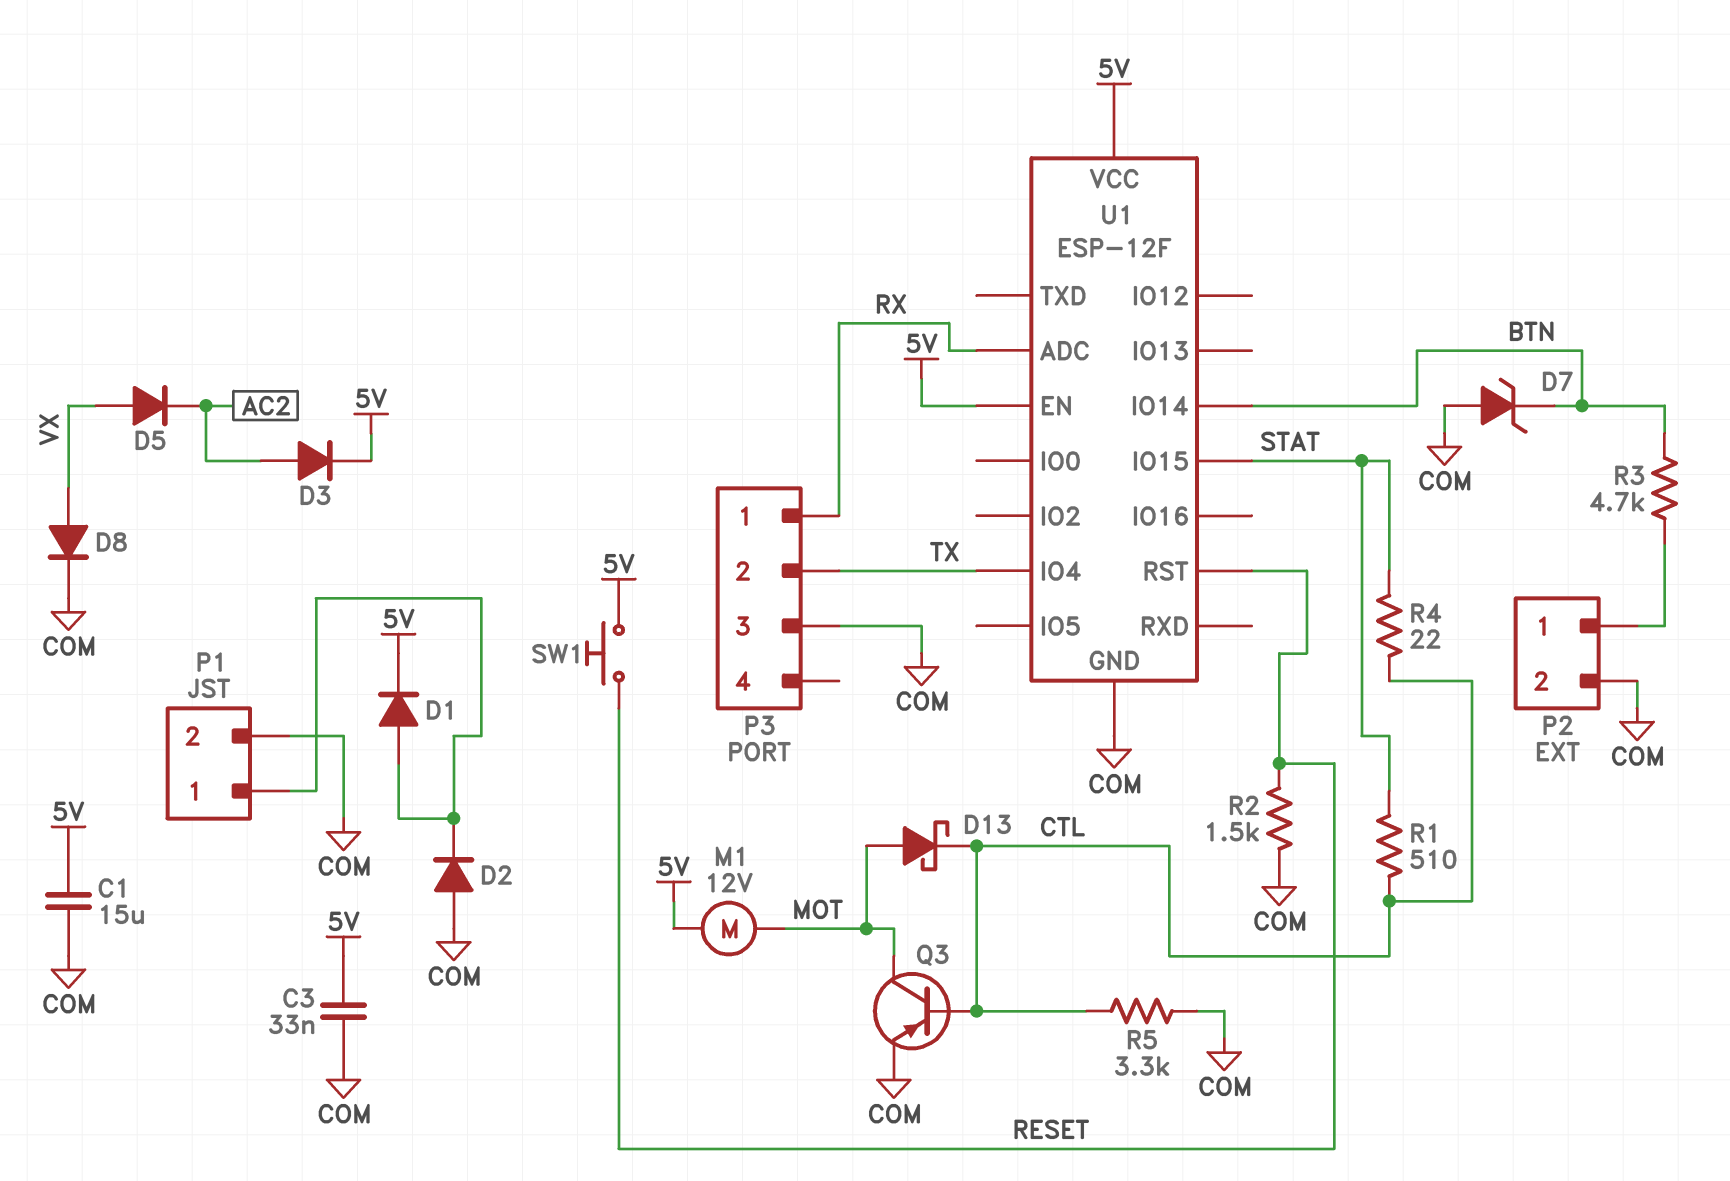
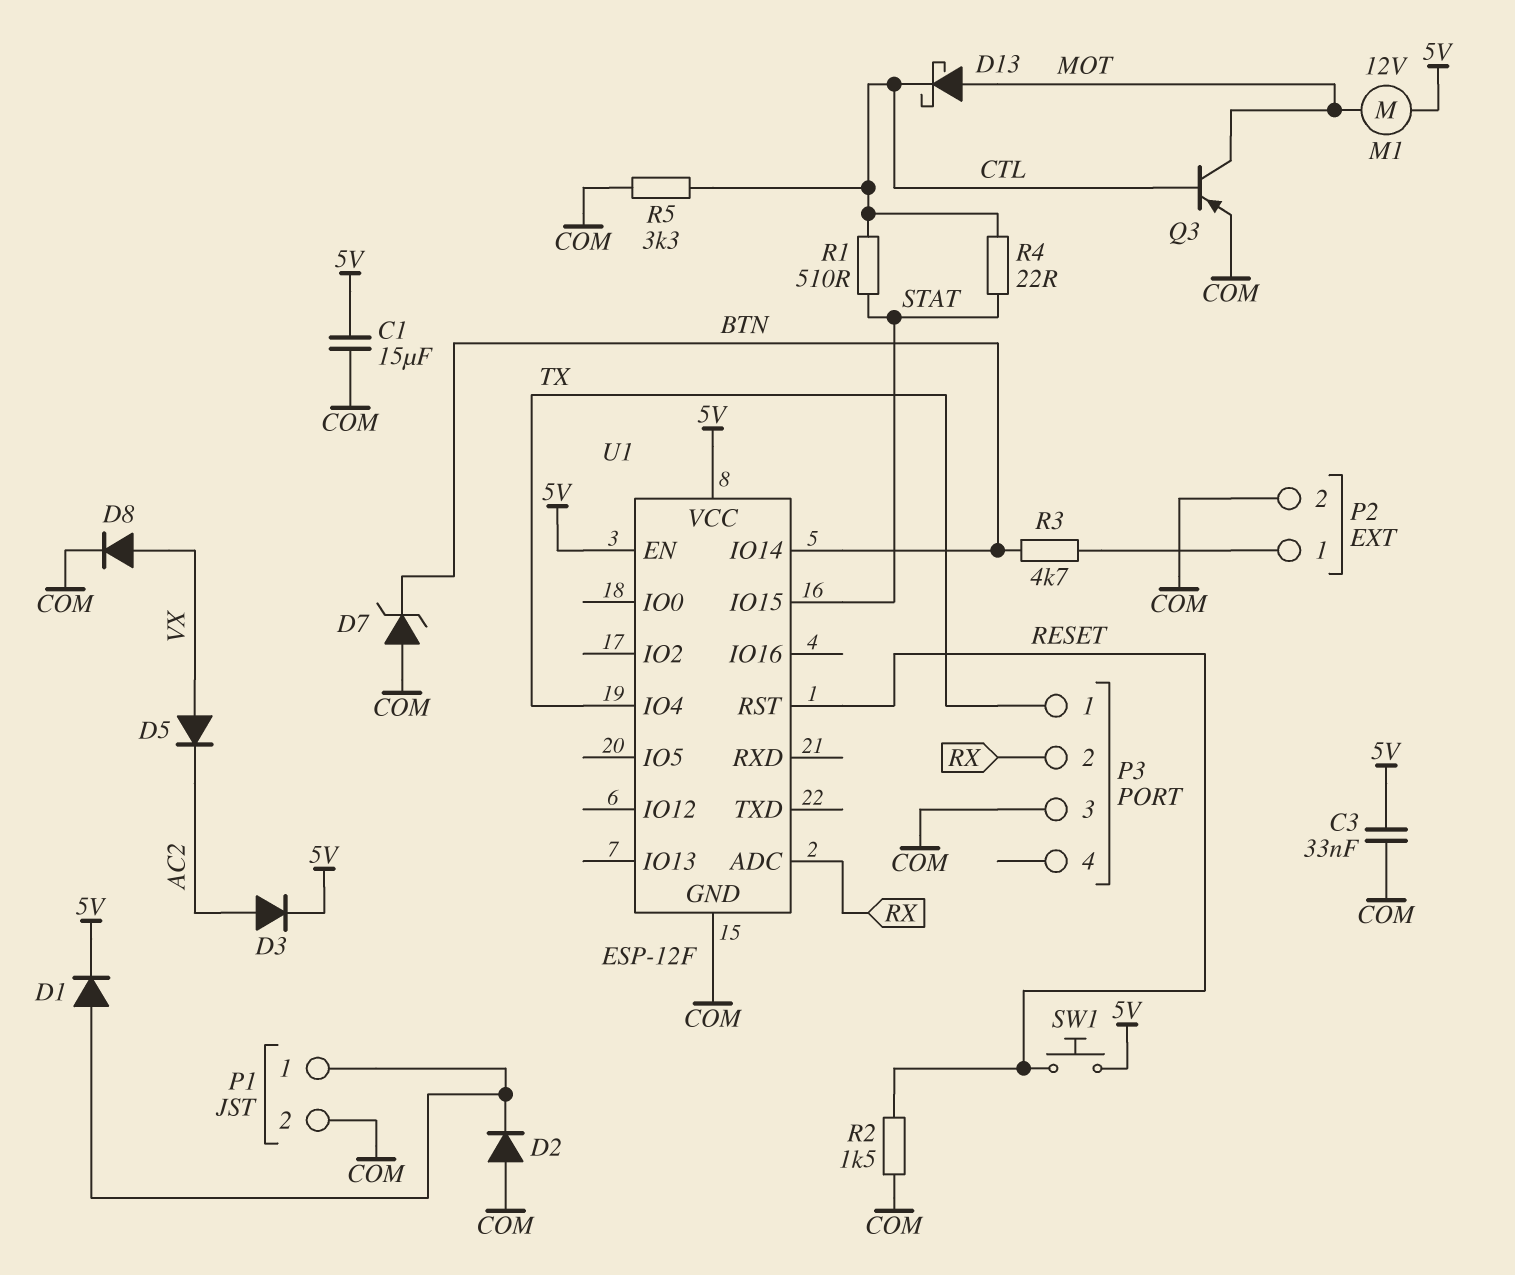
P3 pin 1: RX -> TX
P3 pin 2: TX -> RX

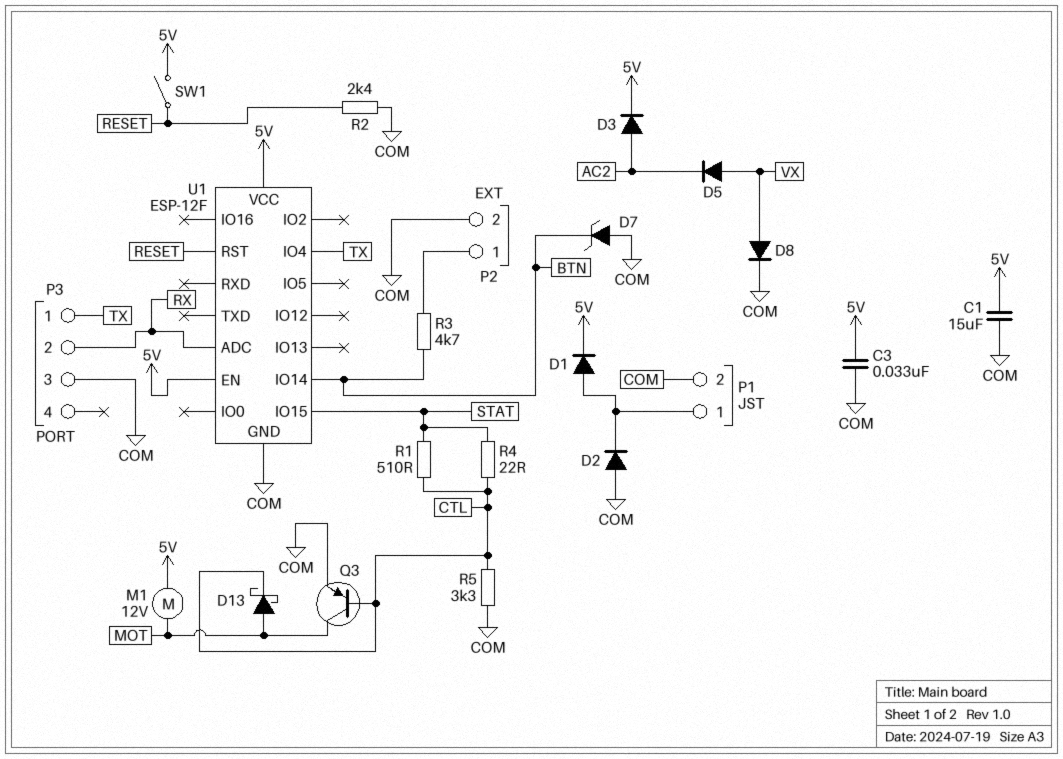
R2: 1.5k (COM, RESET) -> 2.4k (COM, RESET)
SW1: button (5V, RESET) -> switch (5V, RESET)

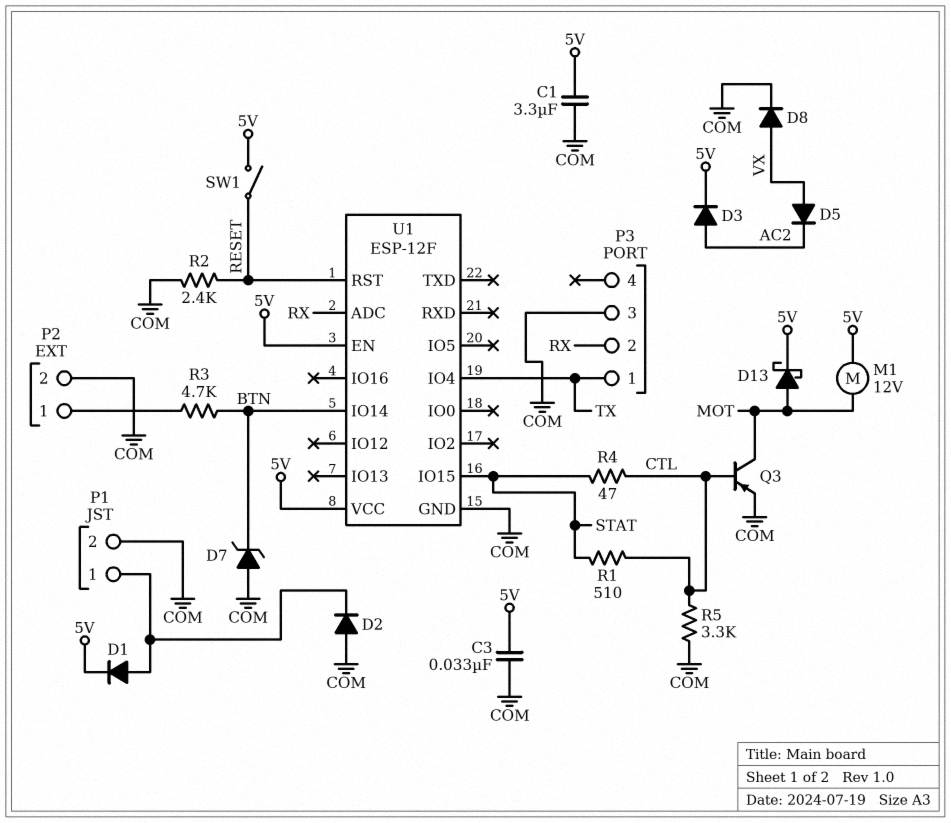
C1: 15uF (5V, COM) -> 3.3uF (5V, COM)
D13: schottky (A MOT, K CTL) -> schottky (A MOT, K 5V)
R4: 22 (CTL, STAT) -> 47 (CTL, STAT)

